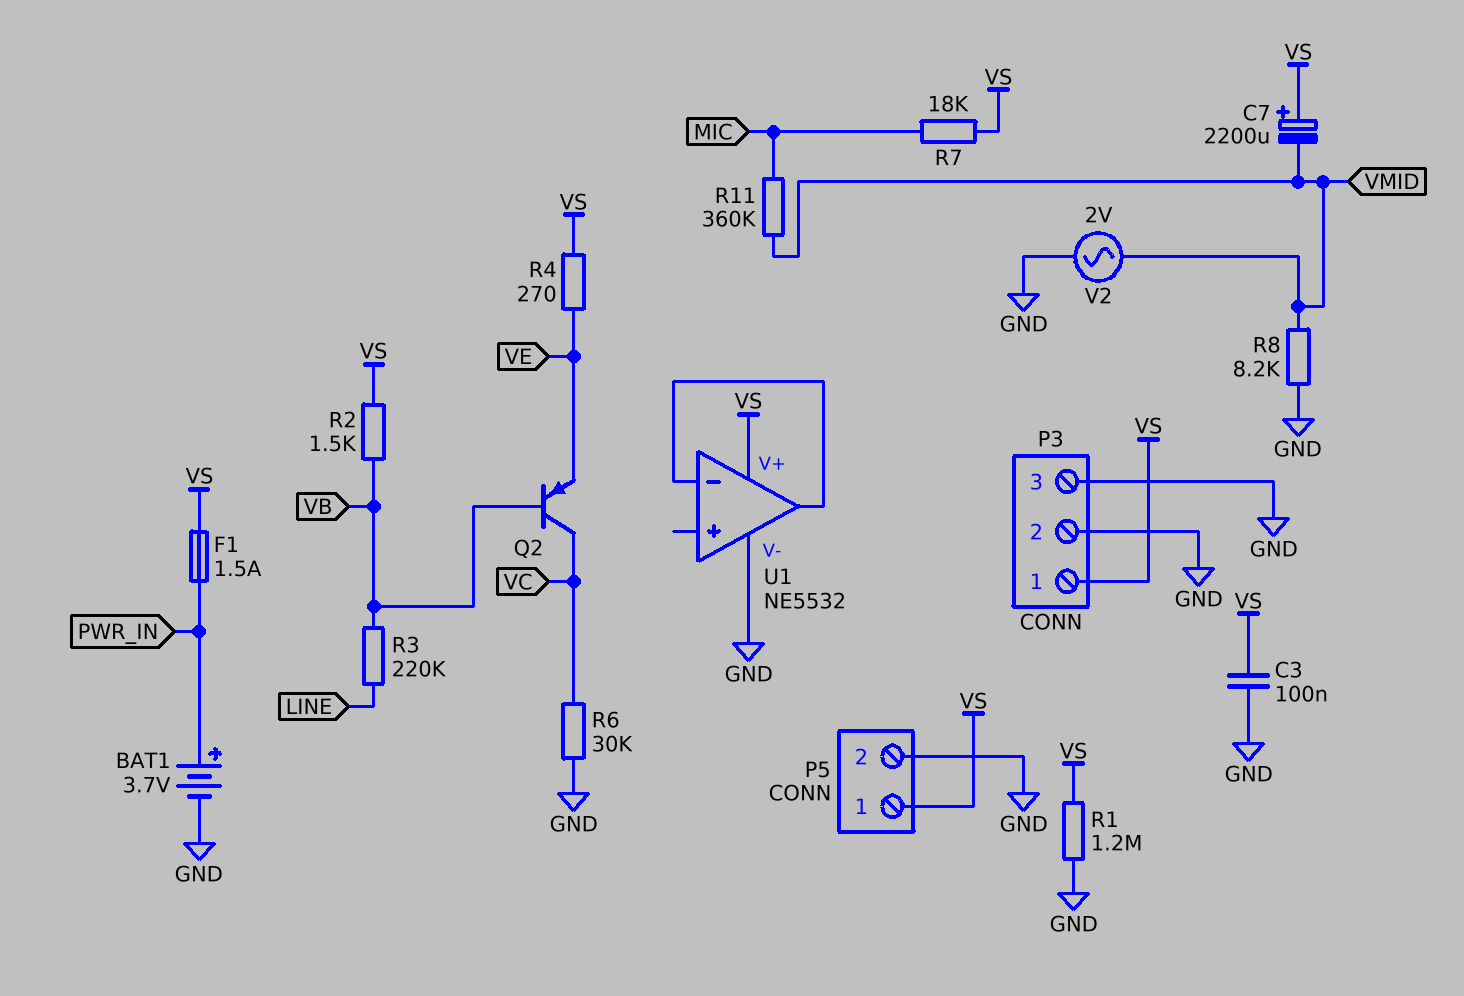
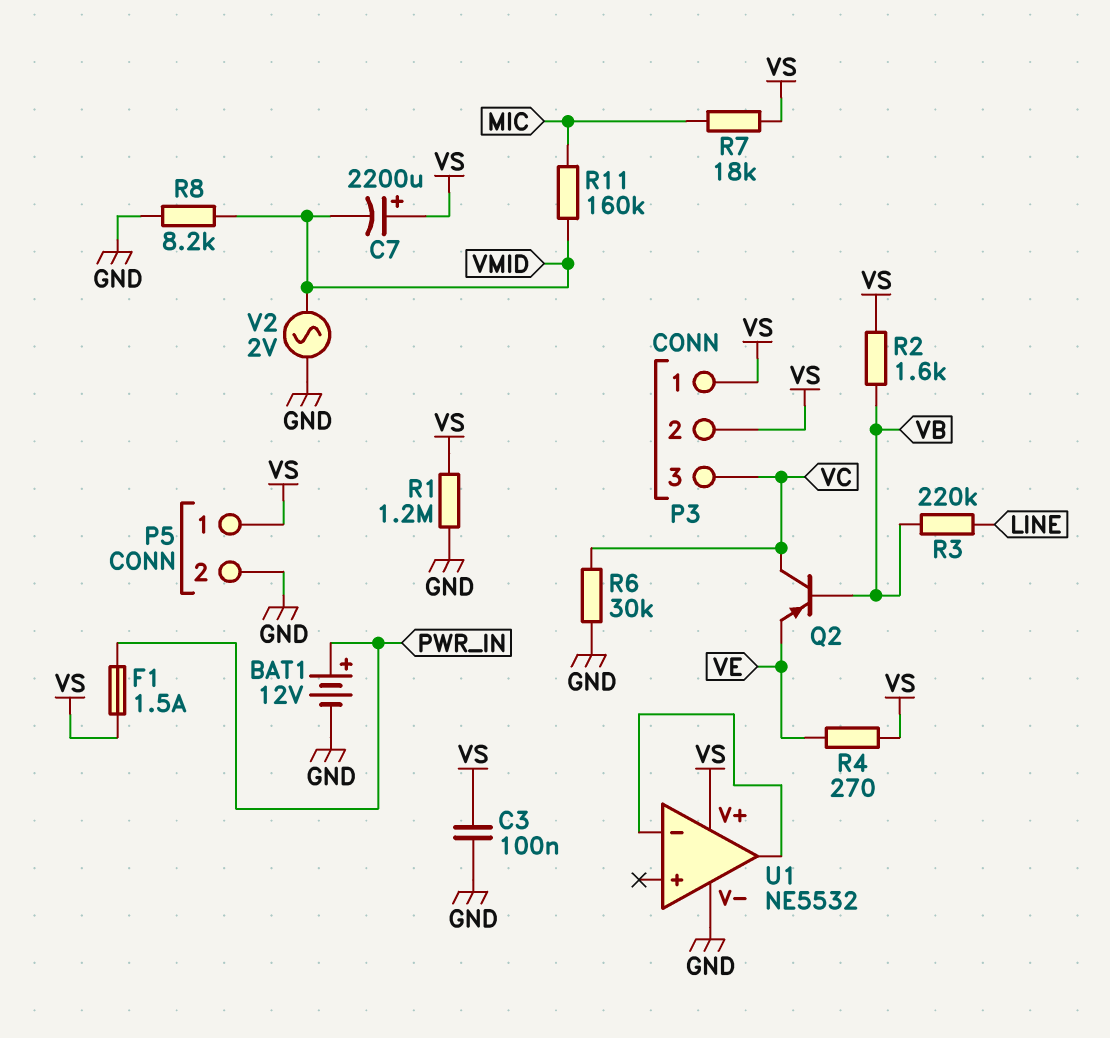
BAT1: 3.7V (plus PWR_IN, minus GND) -> 12V (plus PWR_IN, minus GND)
P3 pin 2: GND -> VS
P3 pin 3: GND -> VC
R2: 1.5k (VB, VS) -> 1.6k (VB, VS)
R11: 360k (MIC, VMID) -> 160k (MIC, VMID)

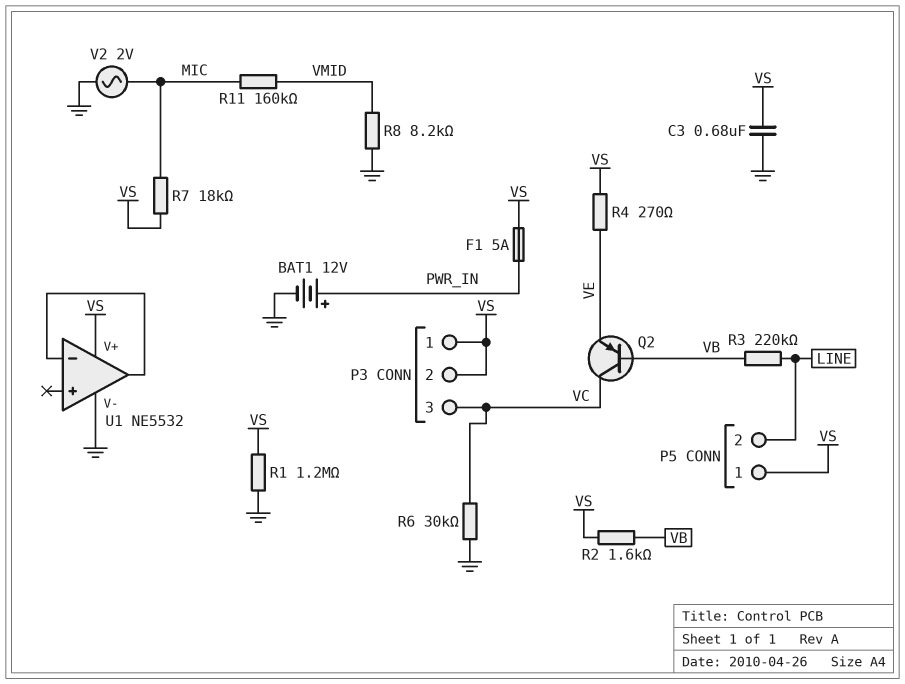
C3: 100nF (GND, VS) -> 680nF (GND, VS)
C7: 2200uF (plus VS, minus VMID) -> none
F1: 1.5A (PWR_IN, VS) -> 5A (PWR_IN, VS)
P5 pin 2: GND -> LINE
V2: AC 2V (GND, VMID) -> AC 2V (GND, MIC)

